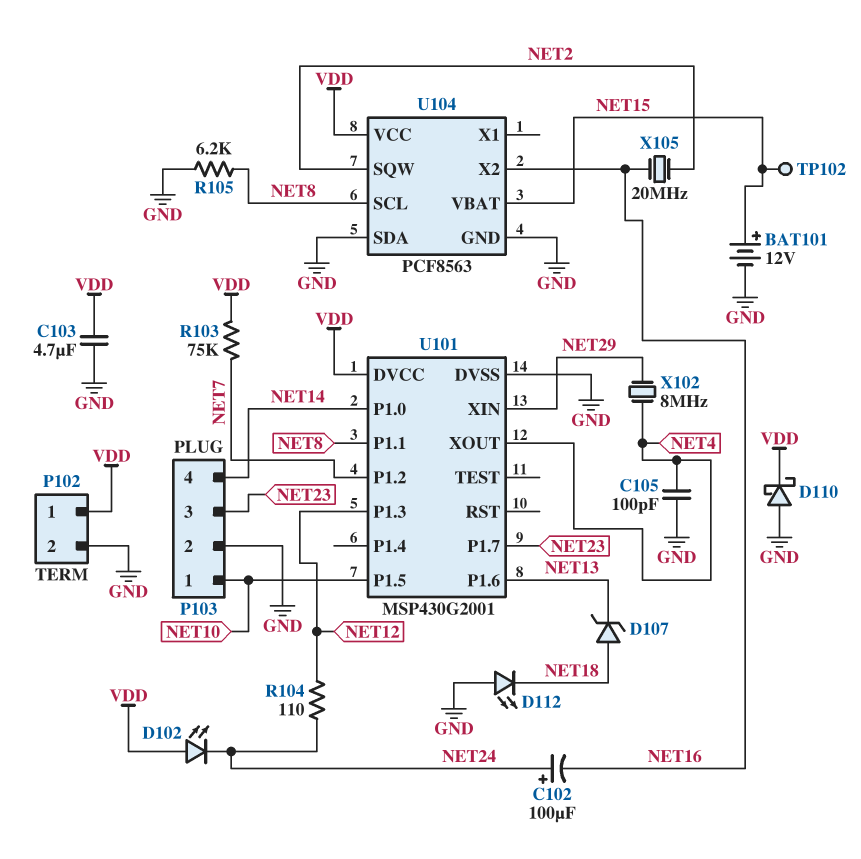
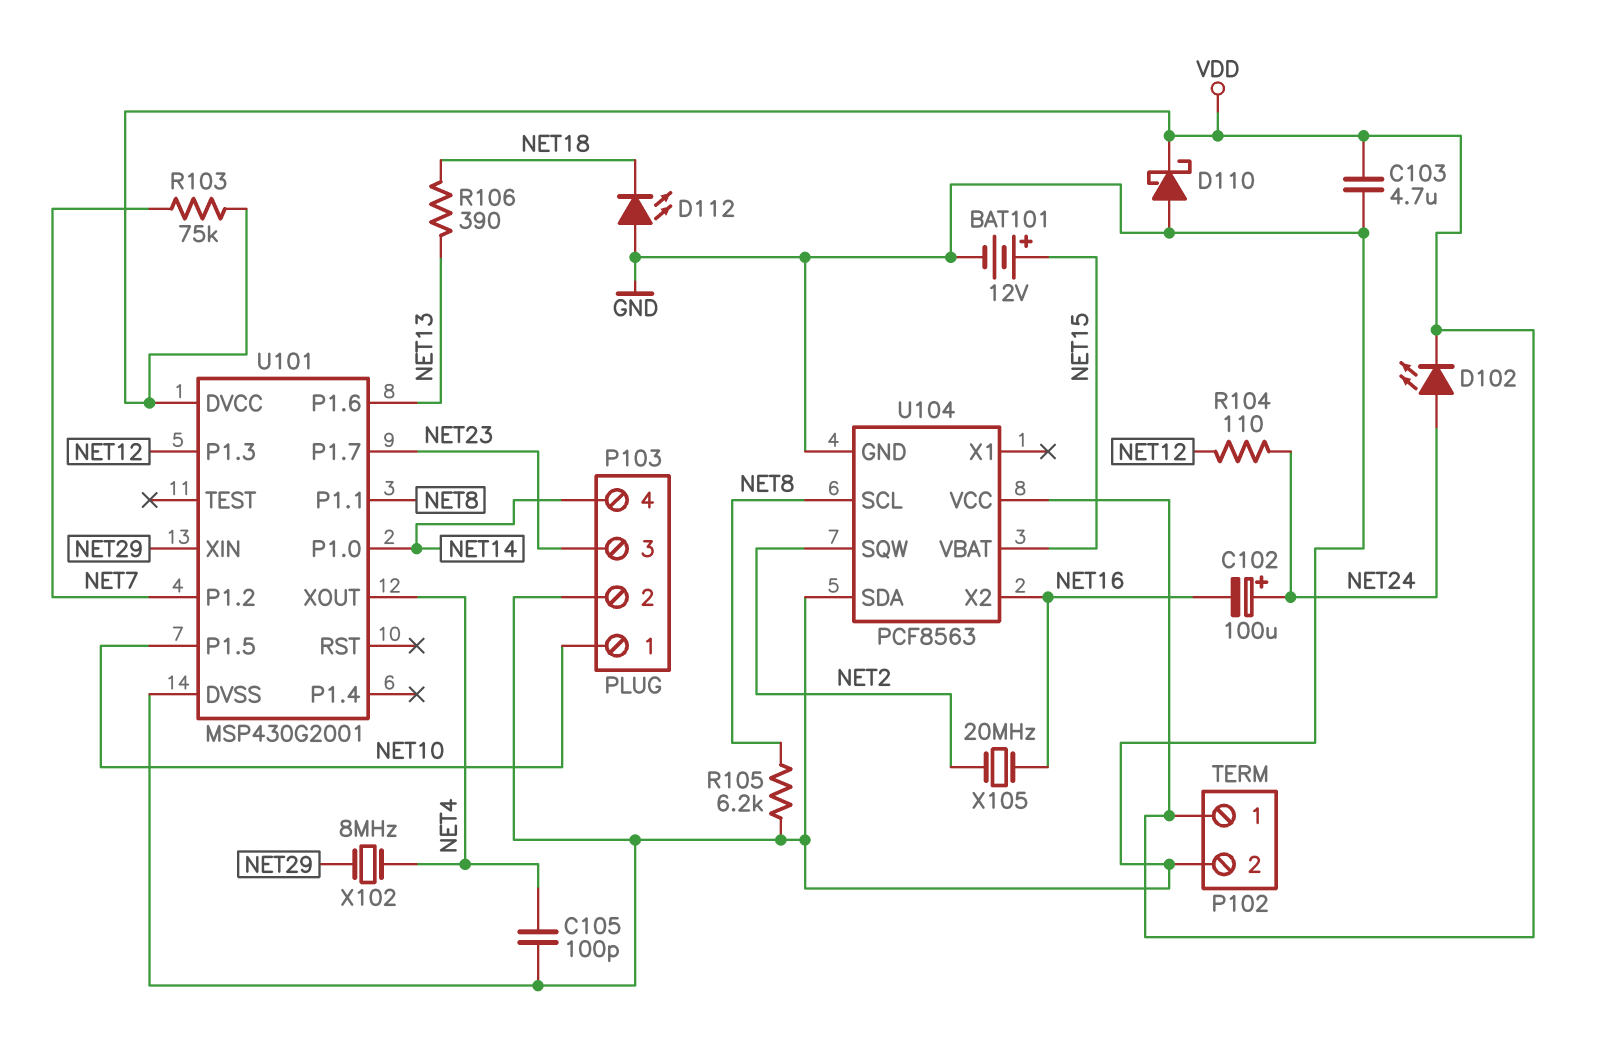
D102: LED (A VDD, K NET24) -> LED (A NET24, K VDD)
D107: zener (A NET18, K NET13) -> none
R106: none -> 390 (NET13, NET18)
TP102: test point (NET15) -> none

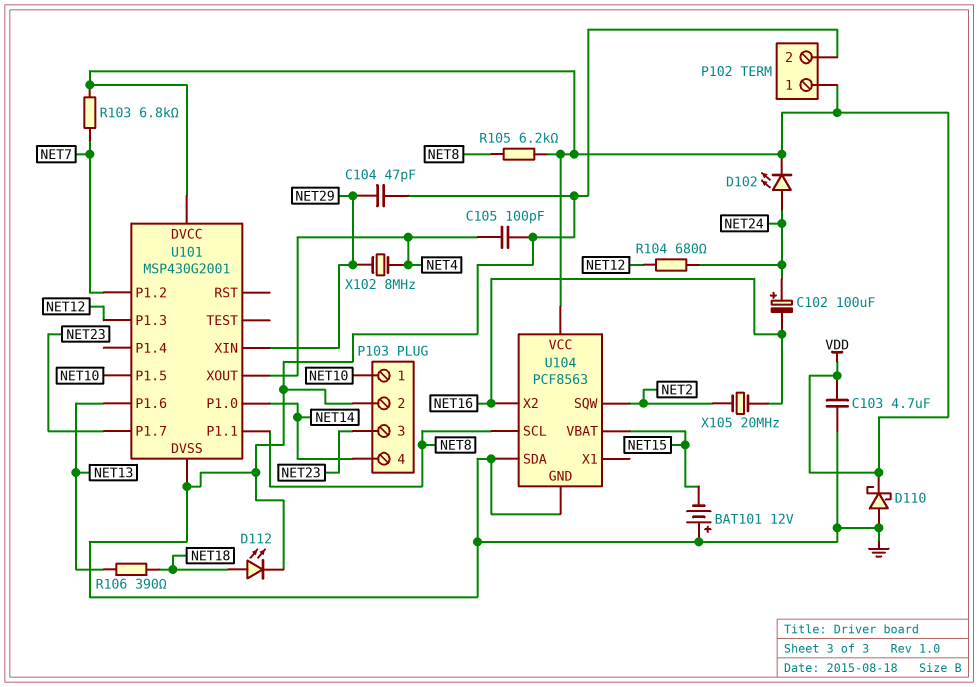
BAT101: 12V (plus NET15, minus GND) -> 12V (plus GND, minus NET15)
C104: none -> 47pF (GND, NET29)
D112: LED (A GND, K NET18) -> LED (A NET18, K GND)
R103: 75k (NET7, VDD) -> 6.8k (NET7, VDD)
R104: 110 (NET12, NET24) -> 680 (NET12, NET24)
R105: 6.2k (GND, NET8) -> 6.2k (NET8, VDD)

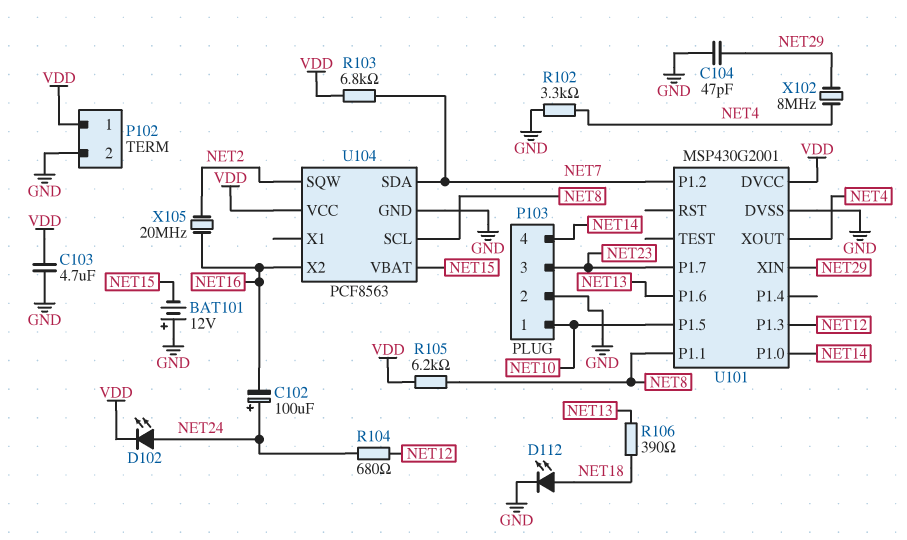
C105: 100pF (GND, NET4) -> none
D110: schottky (A GND, K VDD) -> none
R102: none -> 3.3k (GND, NET4)
U104 pin SDA: GND -> NET7

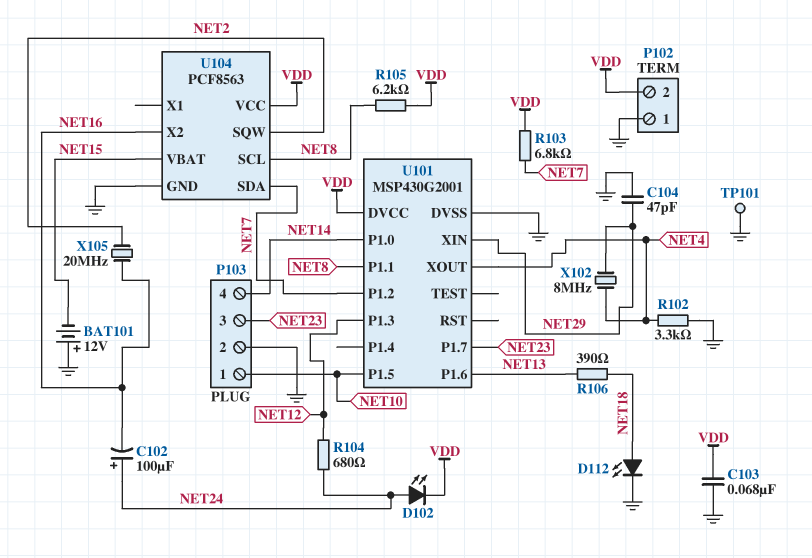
C103: 4.7uF (GND, VDD) -> 68nF (GND, VDD)
P102 pin 1: VDD -> GND
P102 pin 2: GND -> VDD
TP101: none -> test point (GND)

